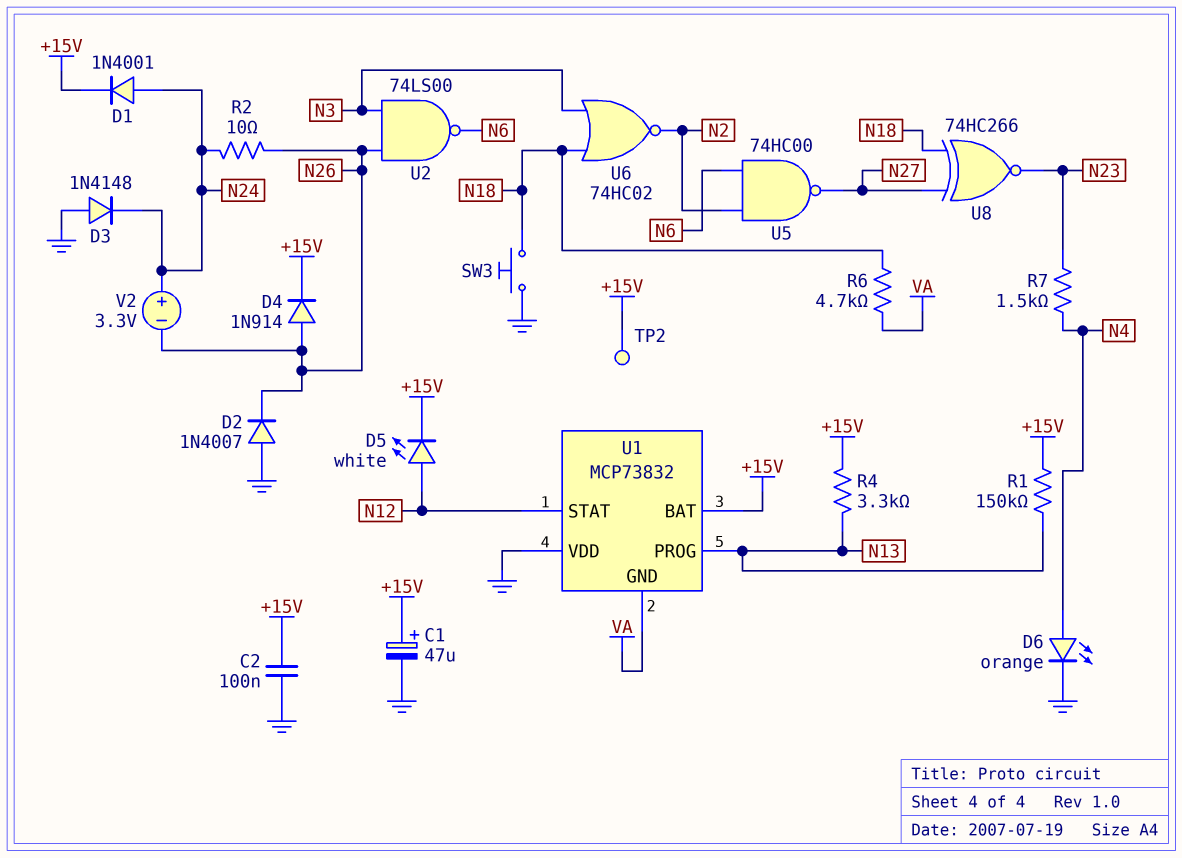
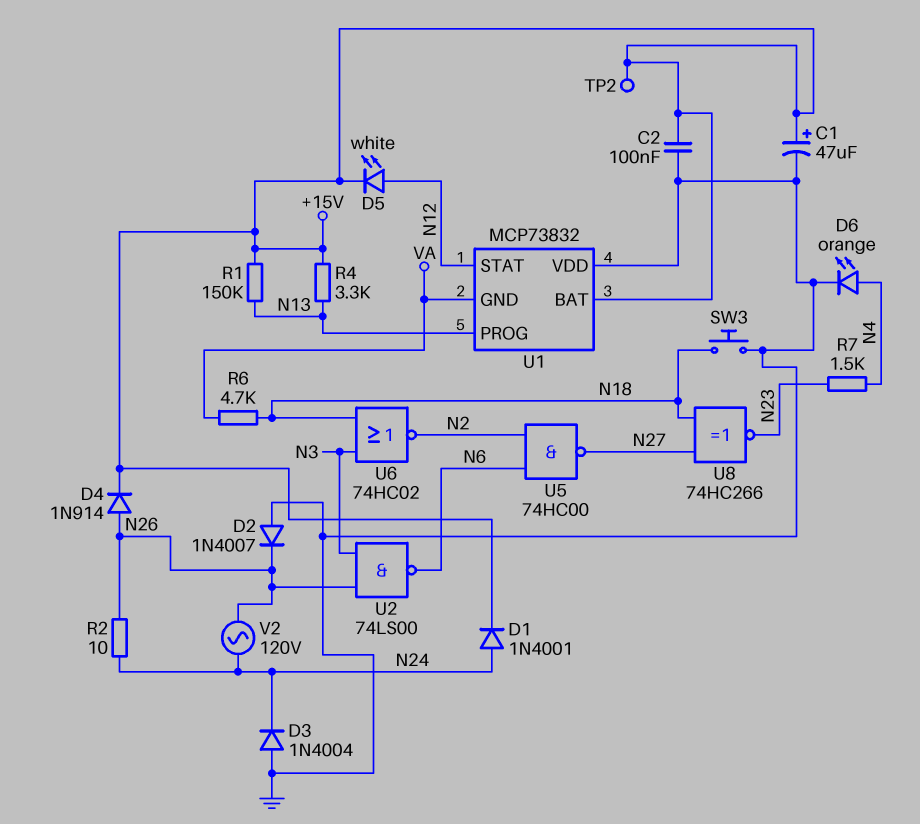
D3: diode 1N4148 (A GND, K N24) -> diode 1N4004 (A GND, K N24)
V2: 3.3V (plus N24, minus N26) -> AC 120V (N24, N26)

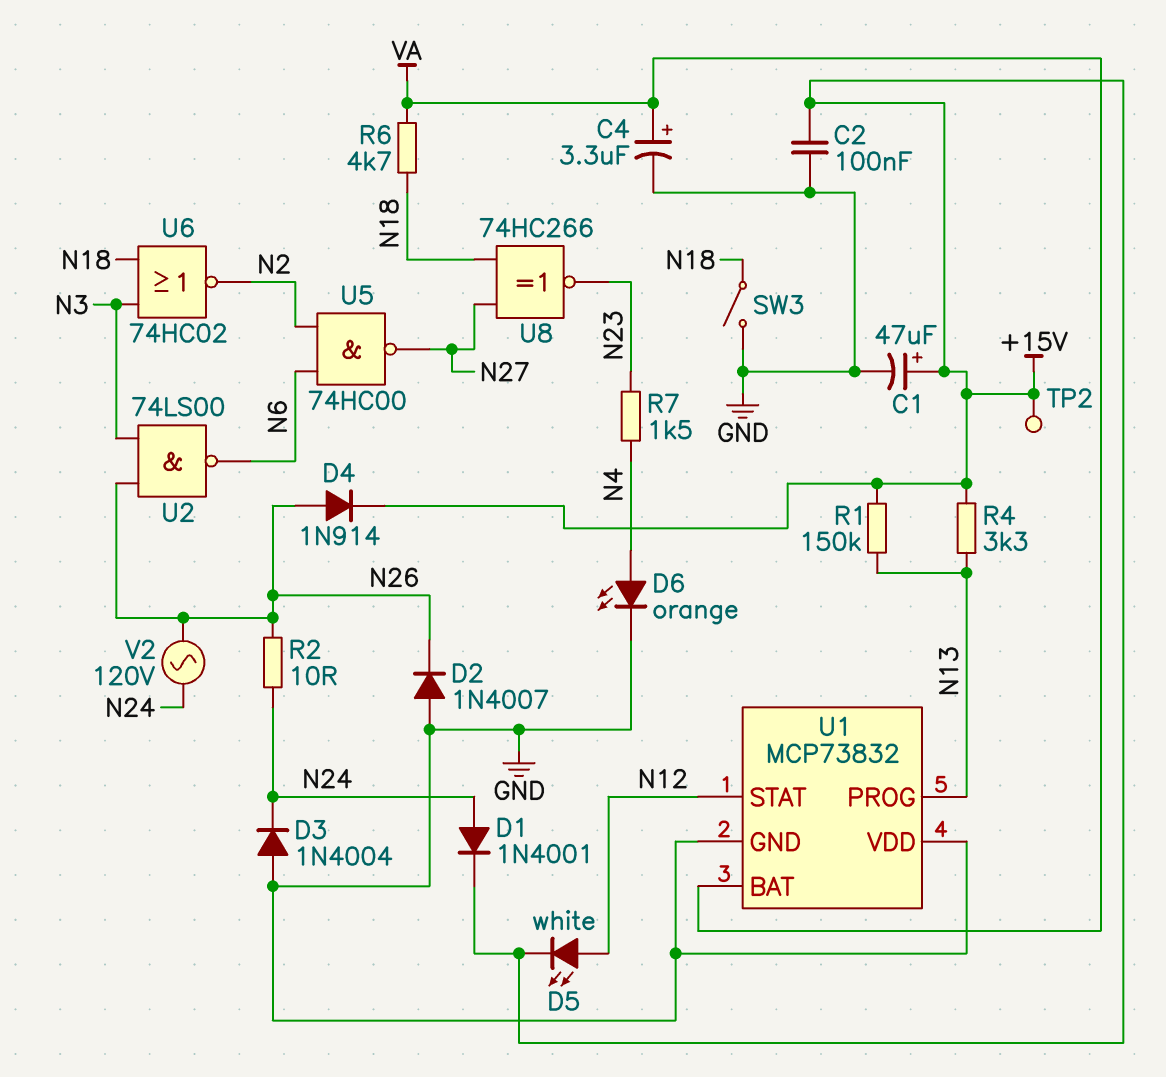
C4: none -> 3.3uF (plus VA, minus GND)
SW3: button (GND, N18) -> switch (GND, N18)
U1 pin BAT: +15V -> VA
U1 pin GND: VA -> GND

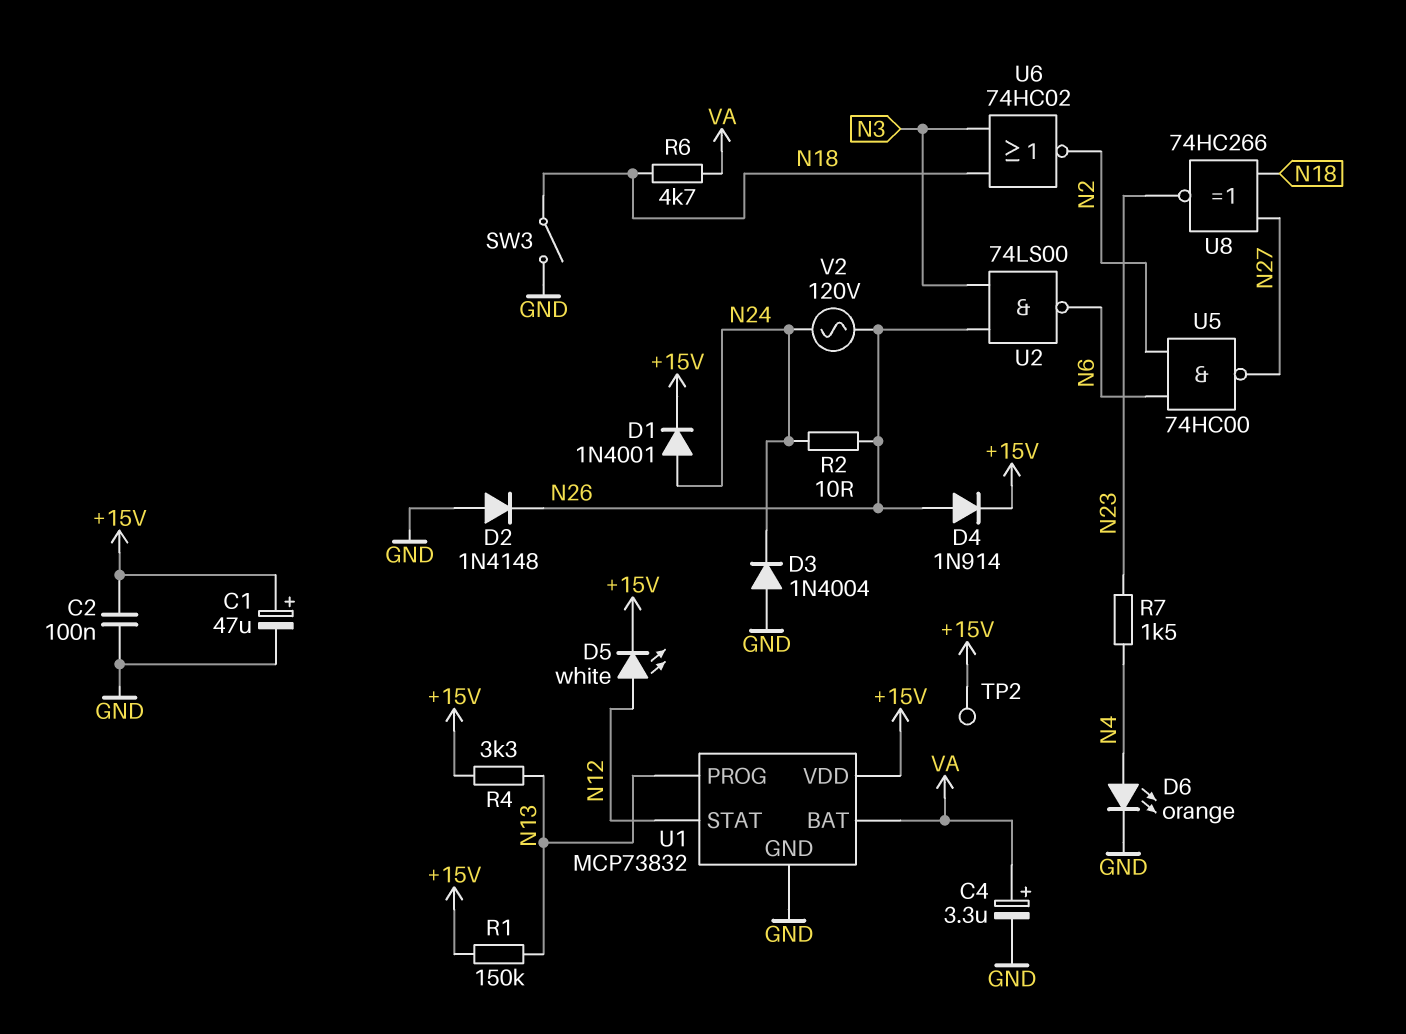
D2: diode 1N4007 (A GND, K N26) -> diode 1N4148 (A GND, K N26)
U1 pin VDD: GND -> +15V

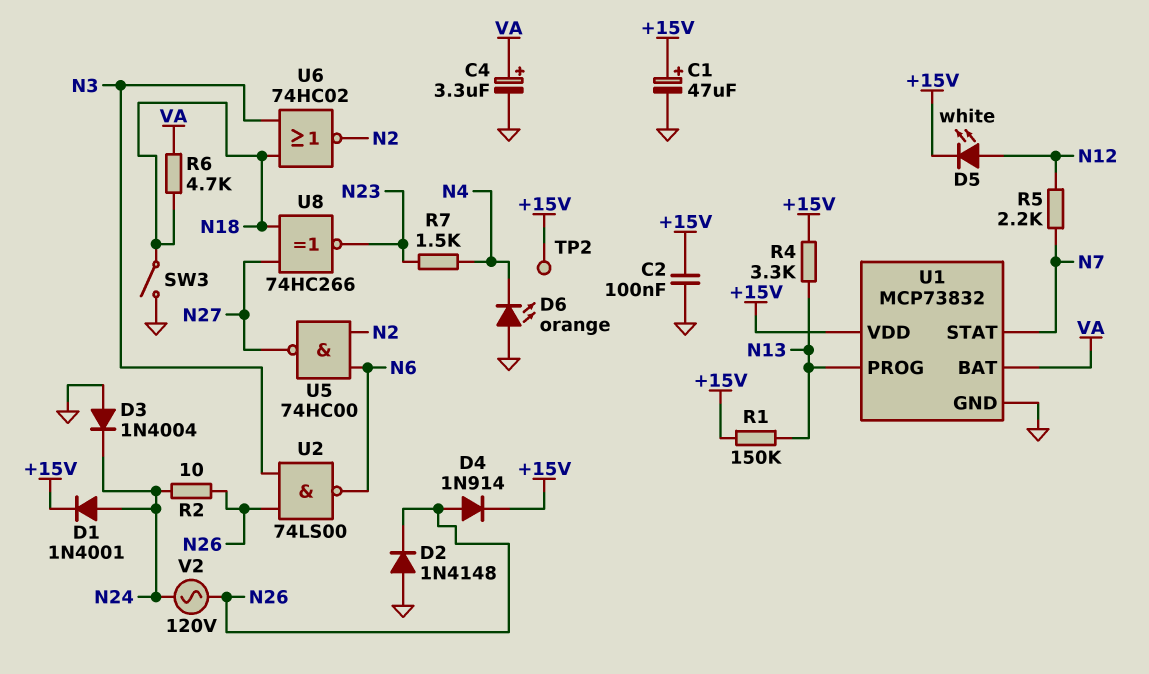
D6: LED orange (A N4, K GND) -> LED orange (A GND, K N4)
R5: none -> 2.2k (N7, N12)
U1 pin STAT: N12 -> N7

